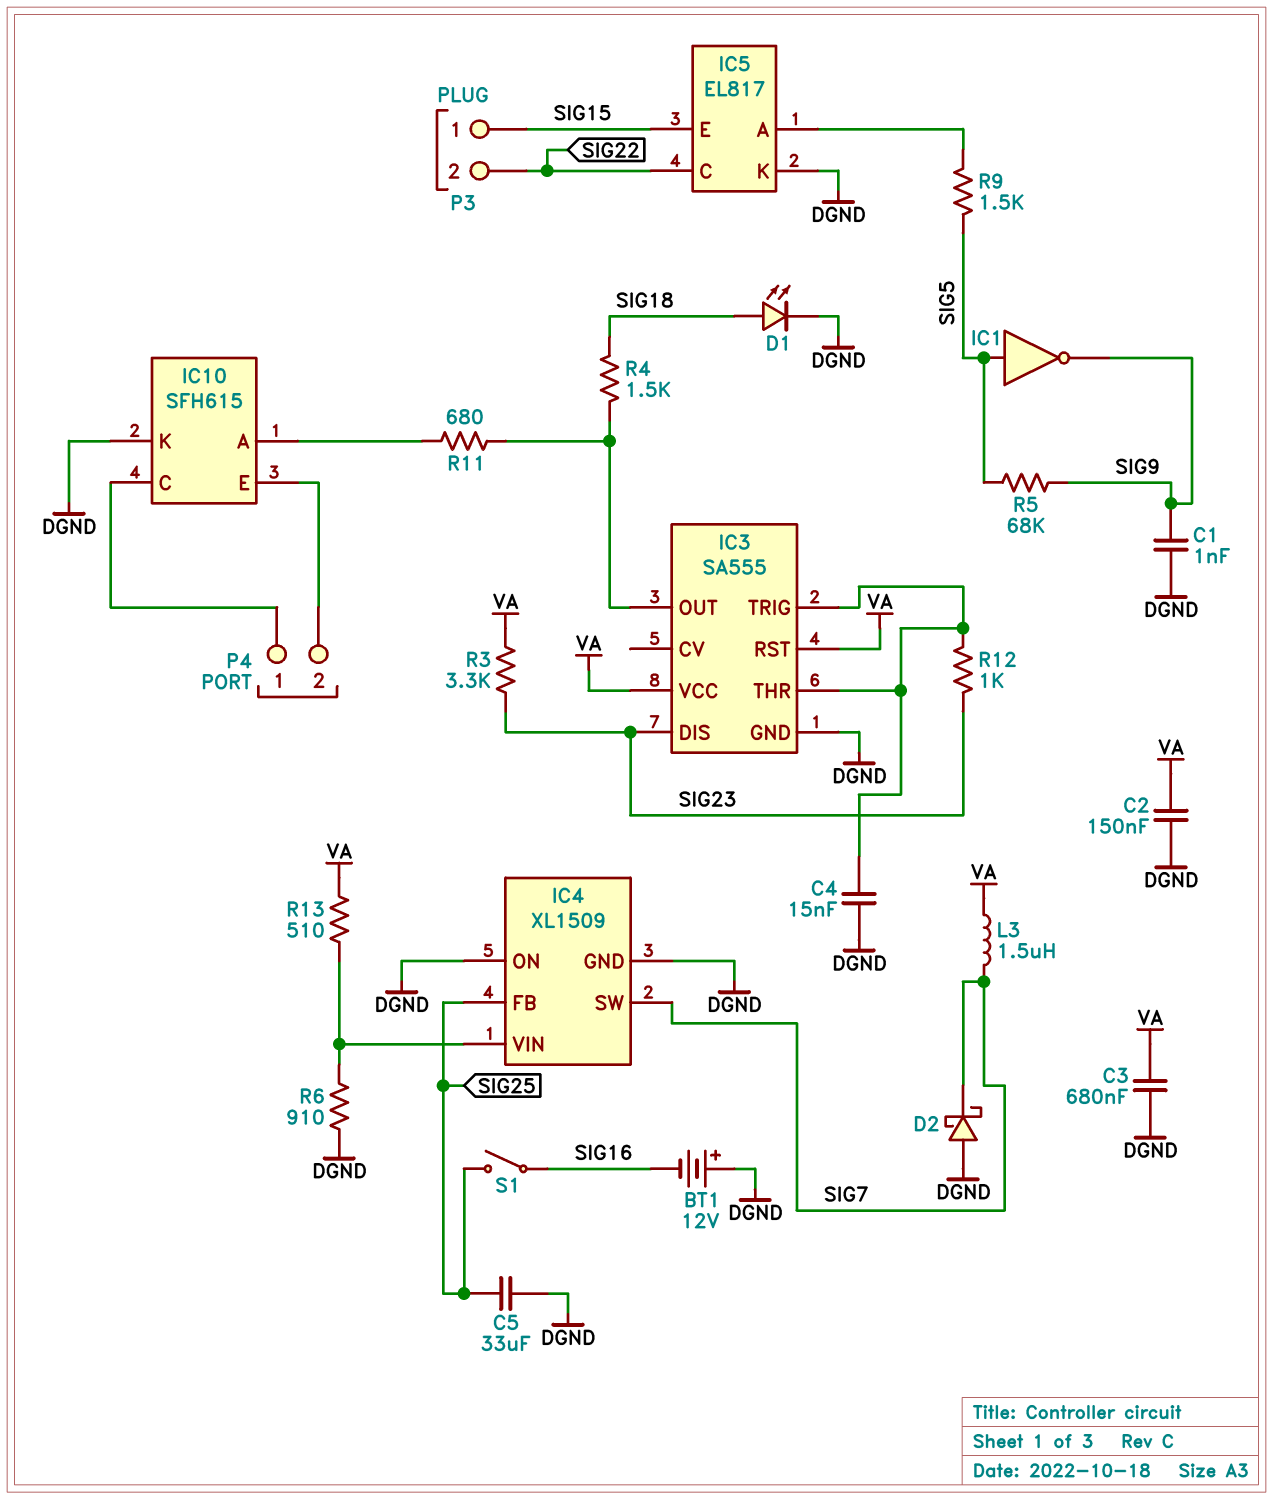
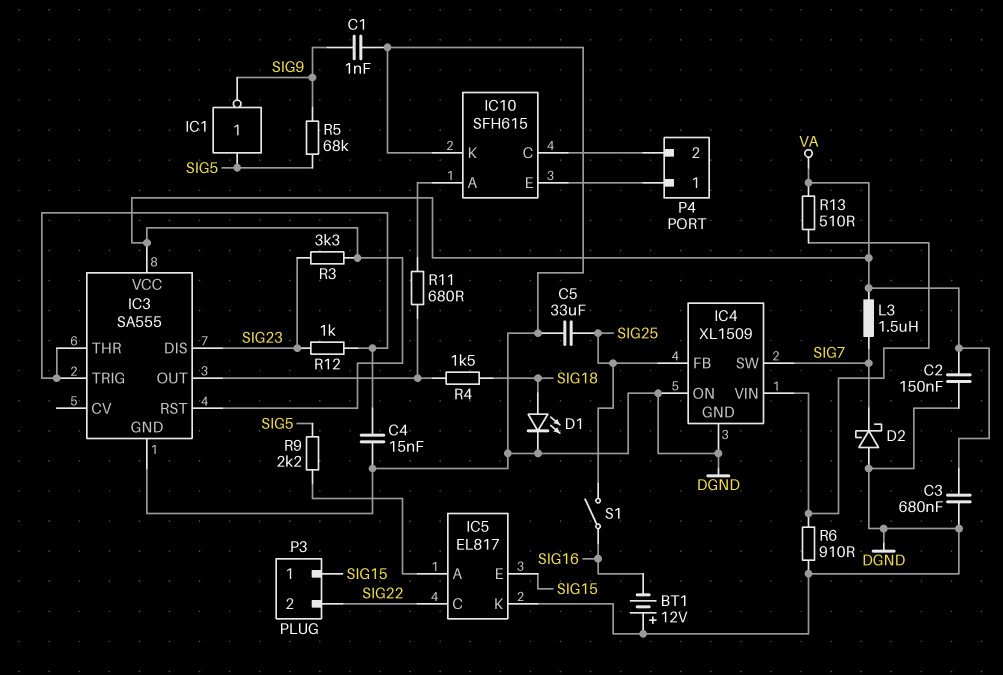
P4 pin 1: IC10/C -> IC10/E
P4 pin 2: IC10/E -> IC10/C
R9: 1.5k (IC5/A, SIG5) -> 2.2k (IC5/A, SIG5)

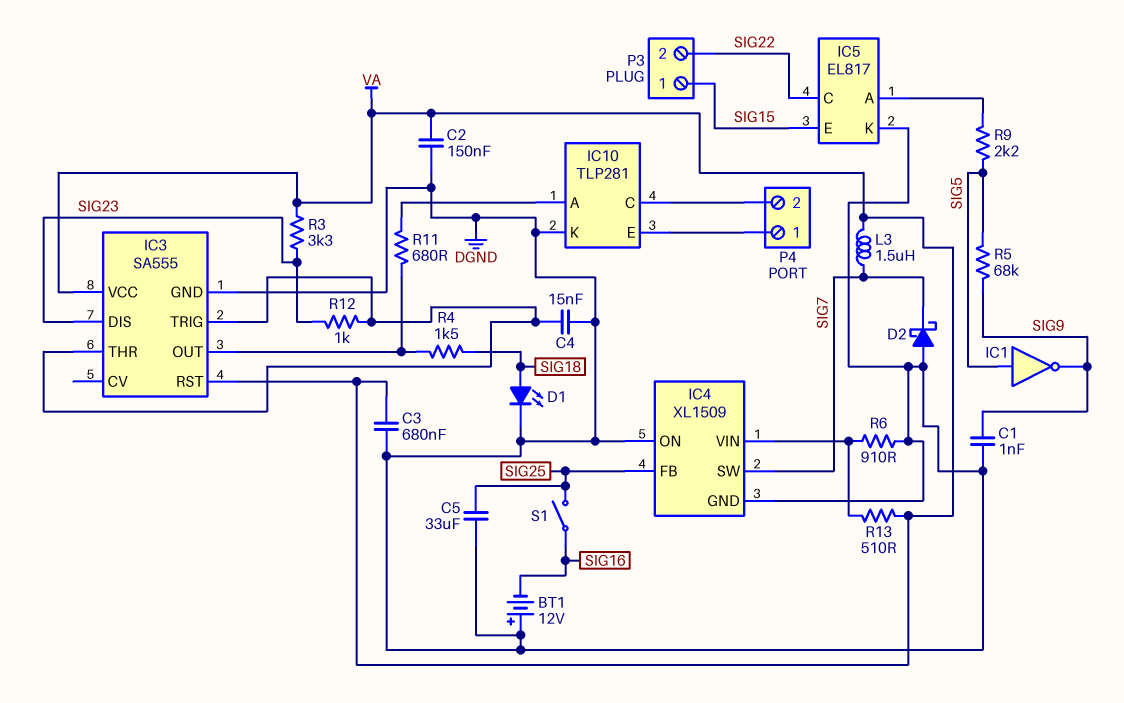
IC10: SFH615 -> TLP281

